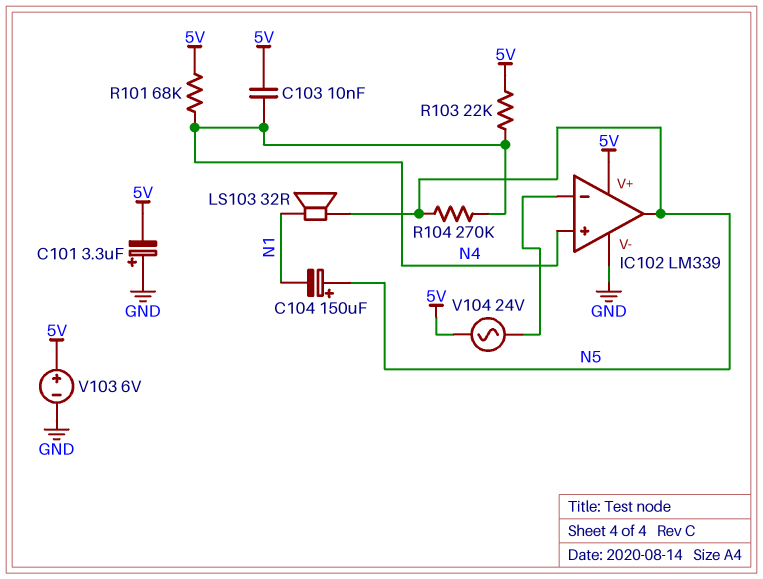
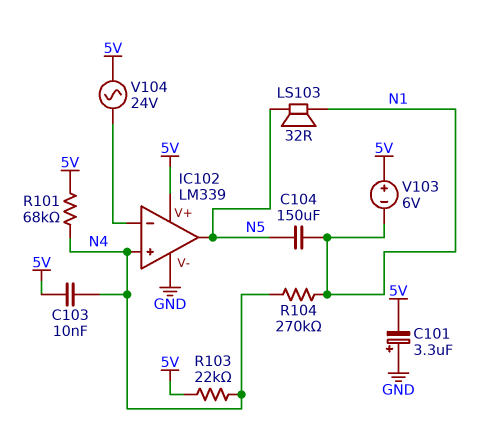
C104: 150uF (plus N5, minus N1) -> 150uF (N1, N5)
R104: 270k (N4, N5) -> 270k (N1, N4)
V103: 6V (plus 5V, minus GND) -> 6V (plus 5V, minus N1)

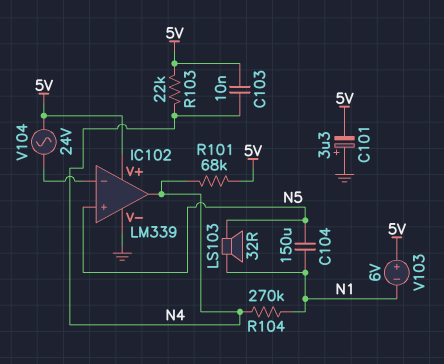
IC102 pin in+: N4 -> N5
IC102 pin out: N5 -> N4

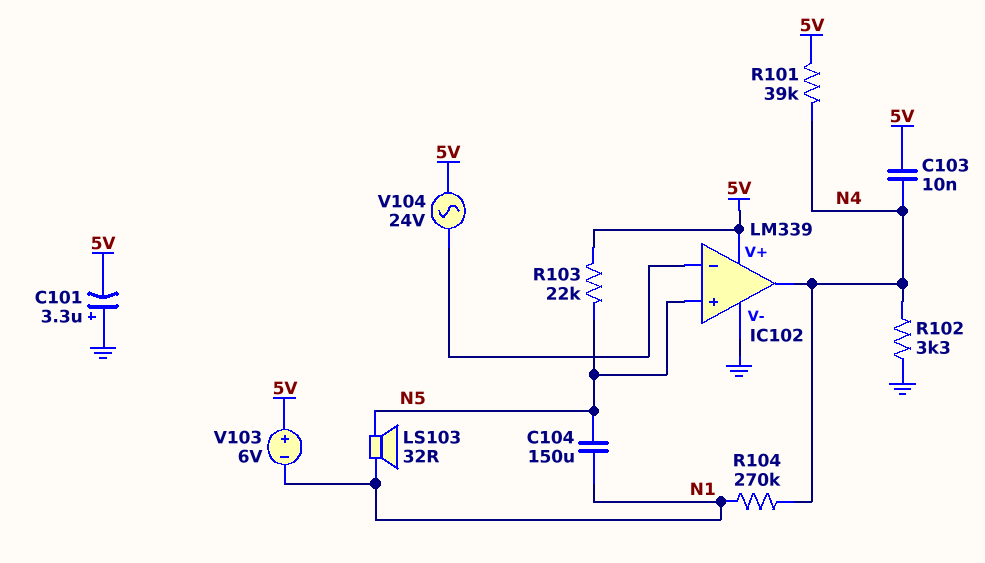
R101: 68k (5V, N4) -> 39k (5V, N4)
R102: none -> 3.3k (GND, N4)
R103: 22k (5V, N4) -> 22k (5V, N5)

